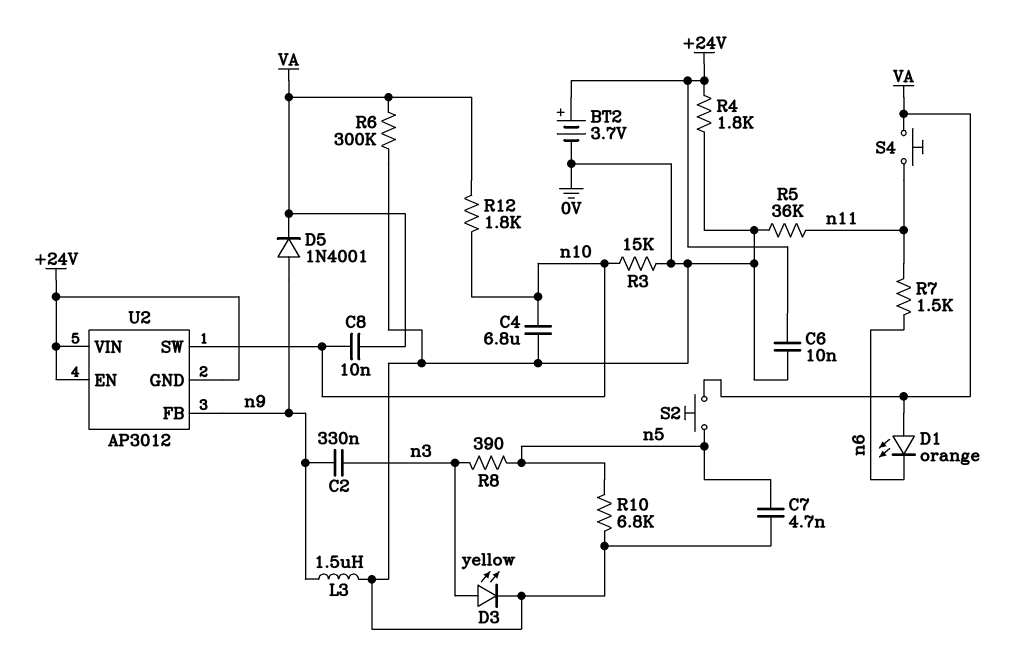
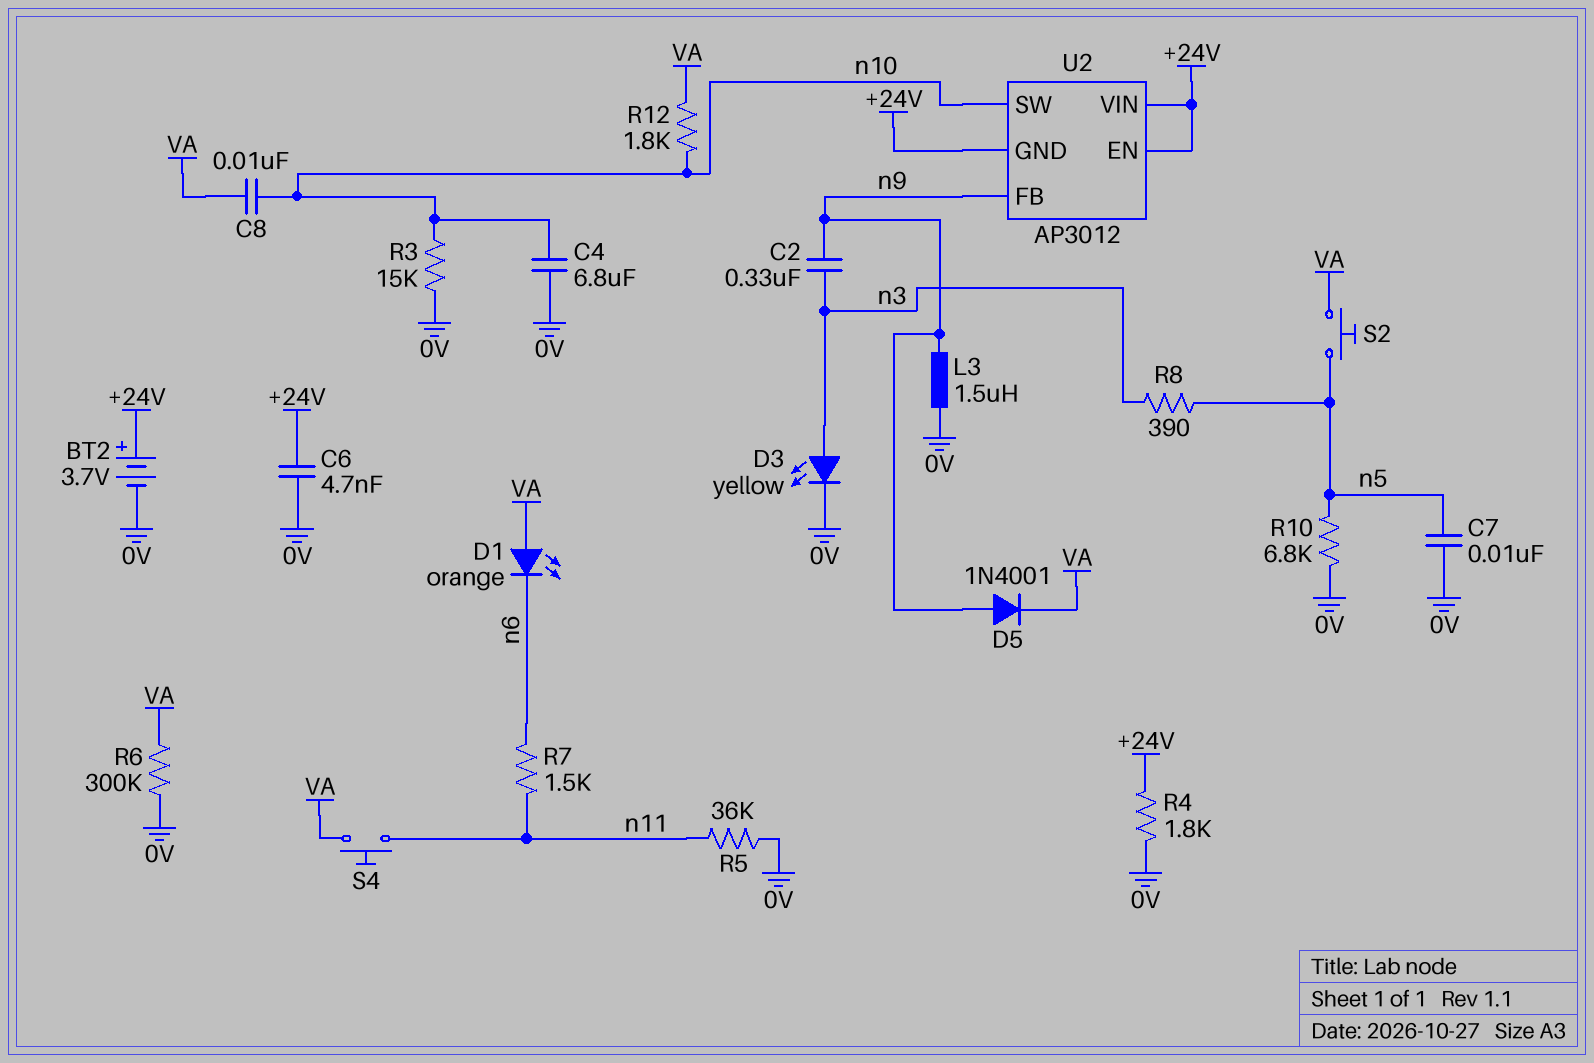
C6: 10nF (+24V, 0V) -> 4.7nF (+24V, 0V)
C7: 4.7nF (0V, n5) -> 10nF (0V, n5)

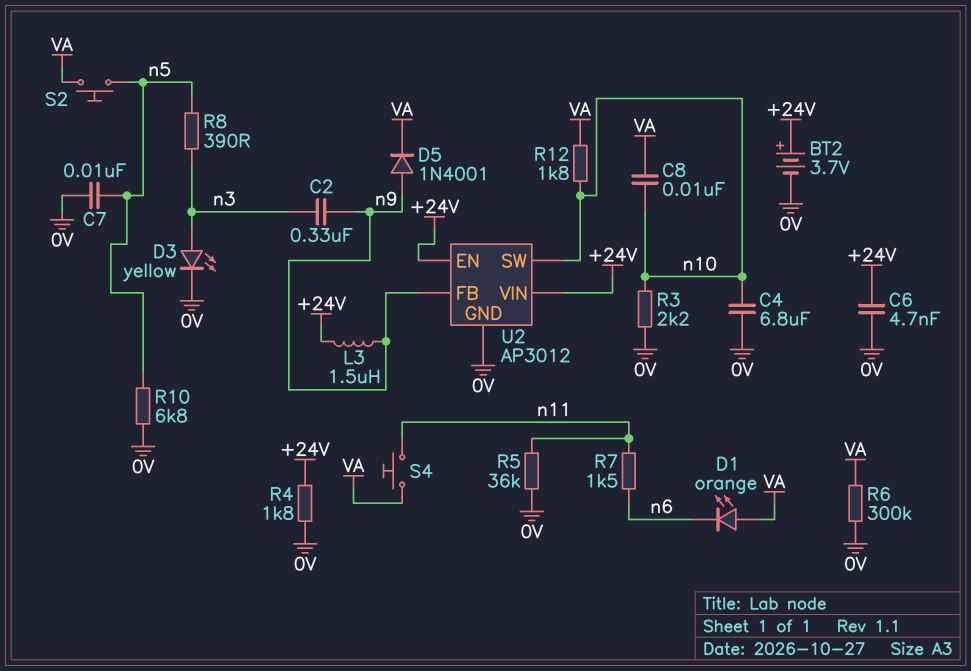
L3: 1.5uH (0V, n9) -> 1.5uH (+24V, n9)
R3: 15k (0V, n10) -> 2.2k (0V, n10)
U2 pin GND: +24V -> 0V

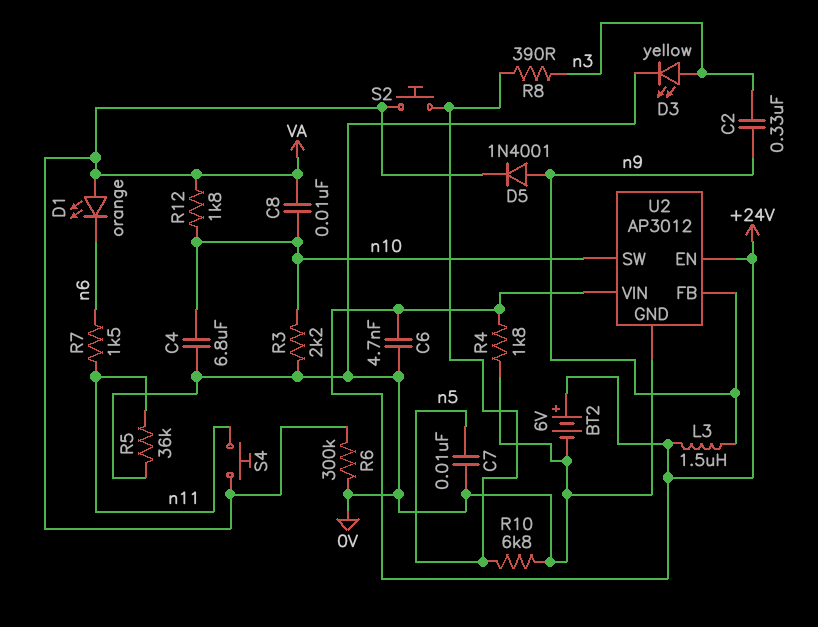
BT2: 3.7V (plus +24V, minus 0V) -> 6V (plus +24V, minus 0V)

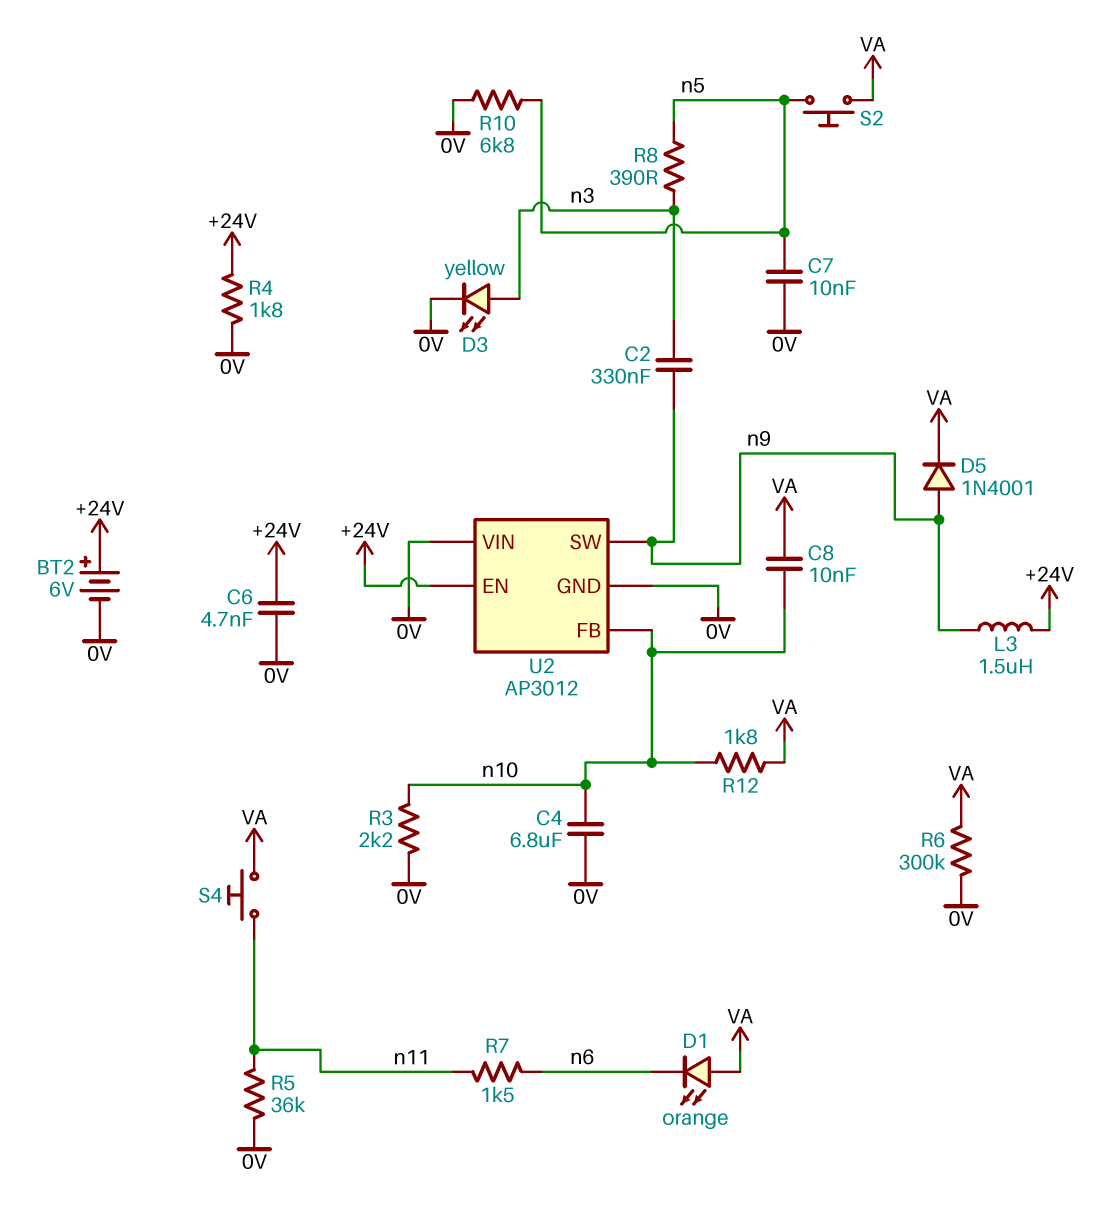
U2 pin FB: n9 -> n10
U2 pin SW: n10 -> n9
U2 pin VIN: +24V -> 0V

